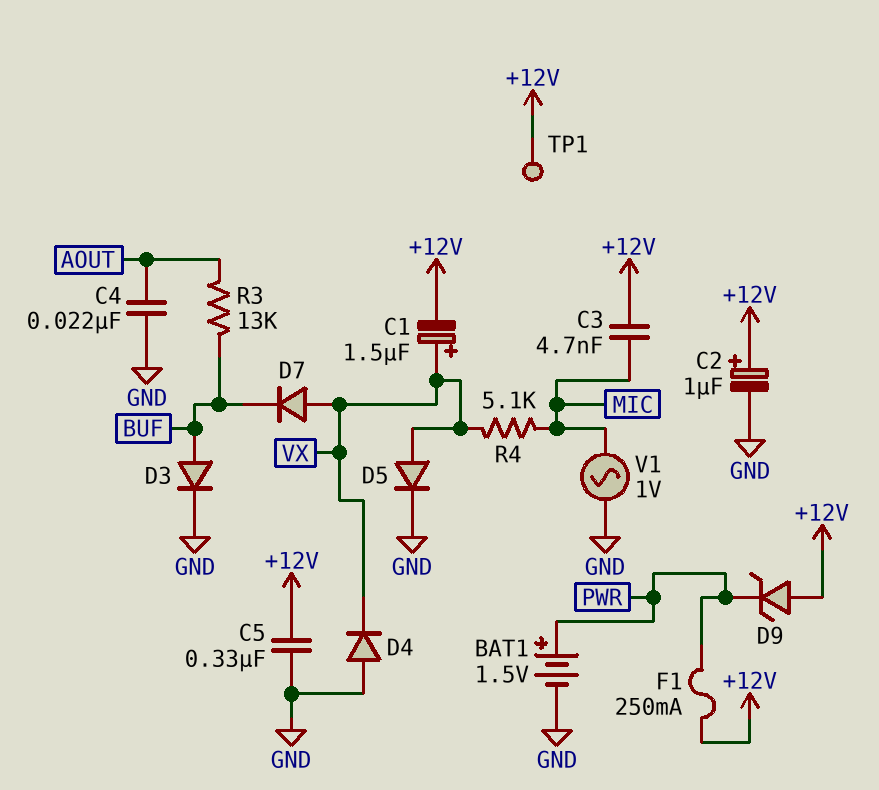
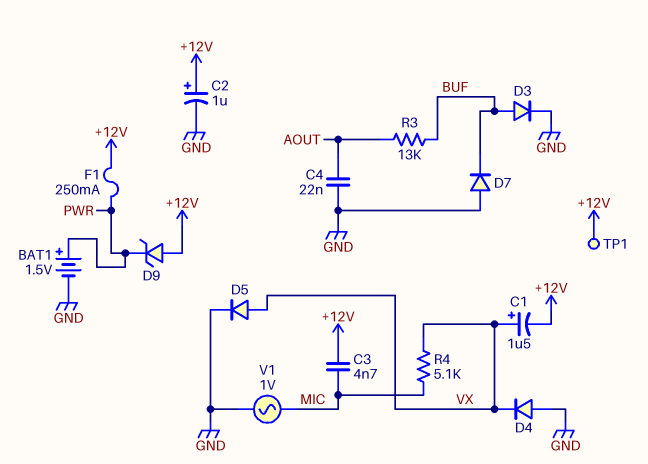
C5: 330nF (+12V, GND) -> none
D7: diode (A VX, K BUF) -> diode (A GND, K BUF)

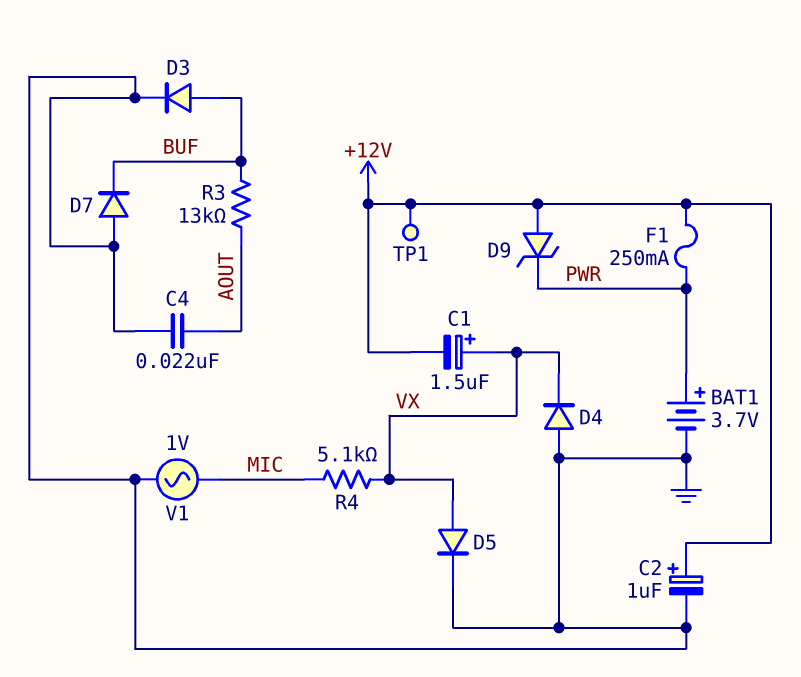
BAT1: 1.5V (plus PWR, minus GND) -> 3.7V (plus PWR, minus GND)
C3: 4.7nF (+12V, MIC) -> none

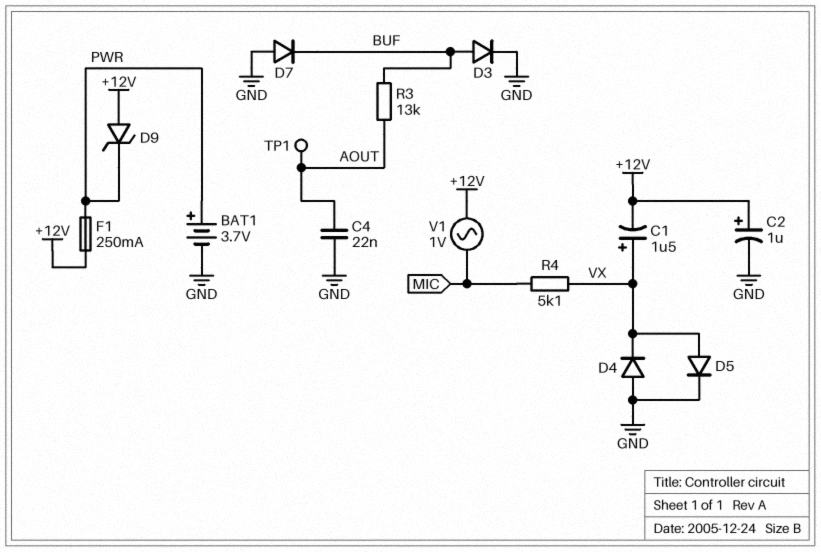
TP1: test point (+12V) -> test point (AOUT)
V1: AC 1V (GND, MIC) -> AC 1V (+12V, MIC)

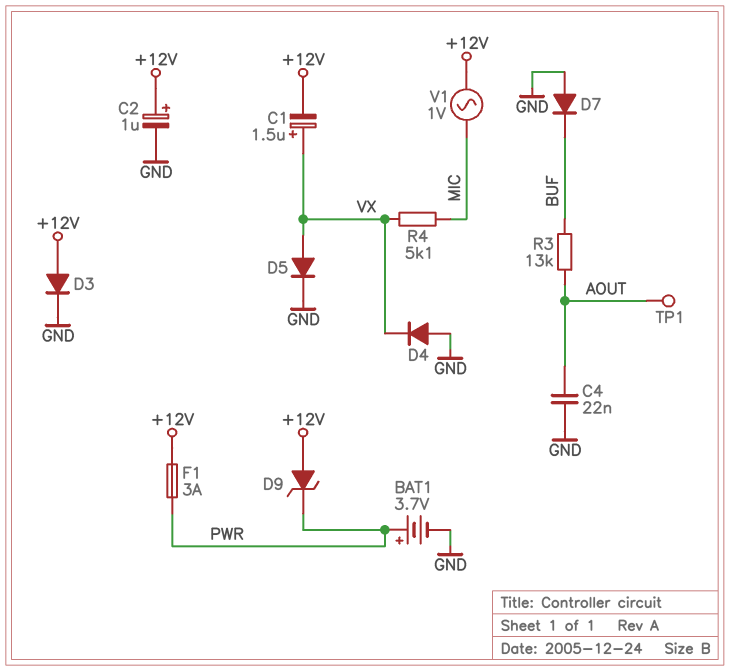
D3: diode (A BUF, K GND) -> diode (A +12V, K GND)
F1: 250mA (+12V, PWR) -> 3A (+12V, PWR)

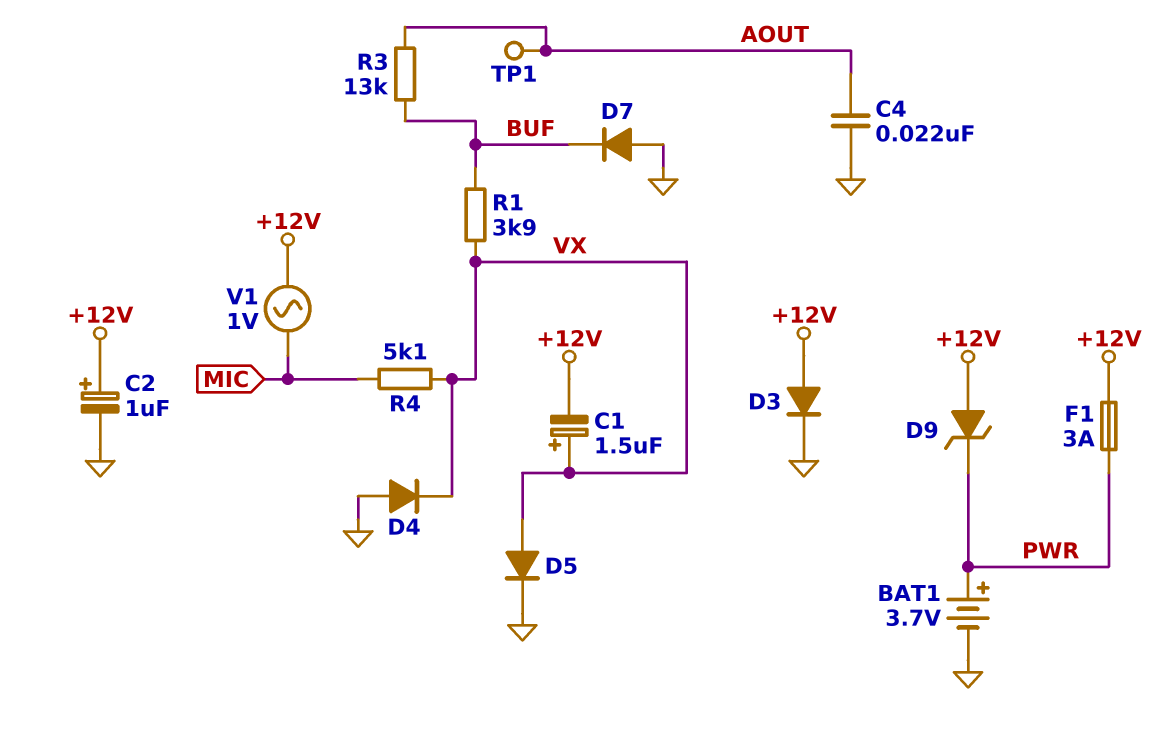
R1: none -> 3.9k (BUF, VX)

